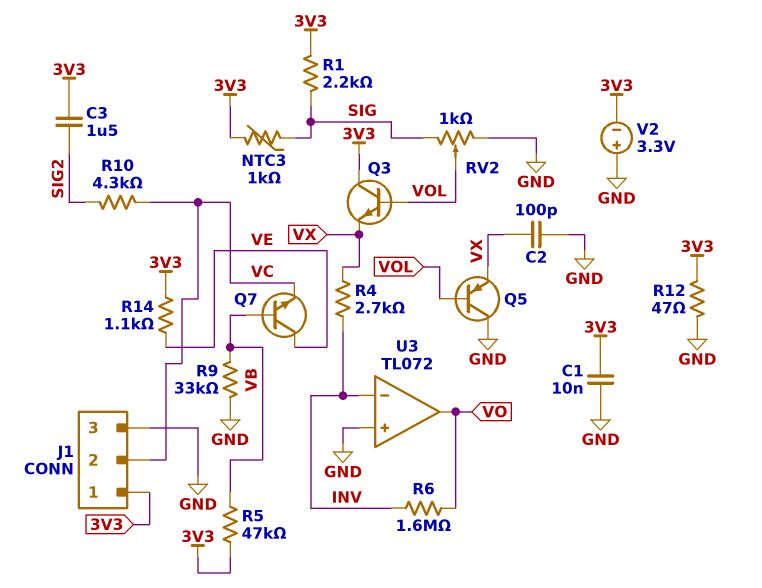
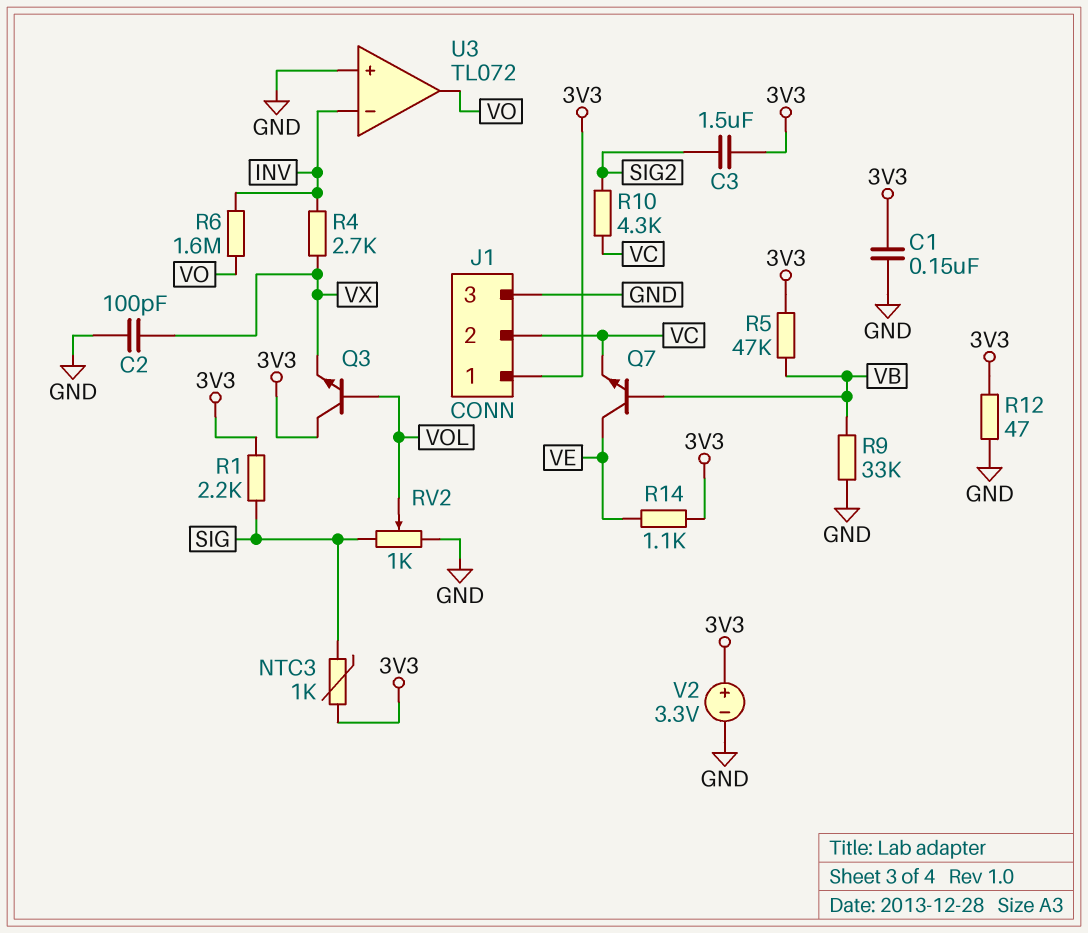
C1: 10nF (3V3, GND) -> 150nF (3V3, GND)
Q5: PNP (B VOL, C GND, E VX) -> none
V2: 3.3V (plus GND, minus 3V3) -> 3.3V (plus 3V3, minus GND)

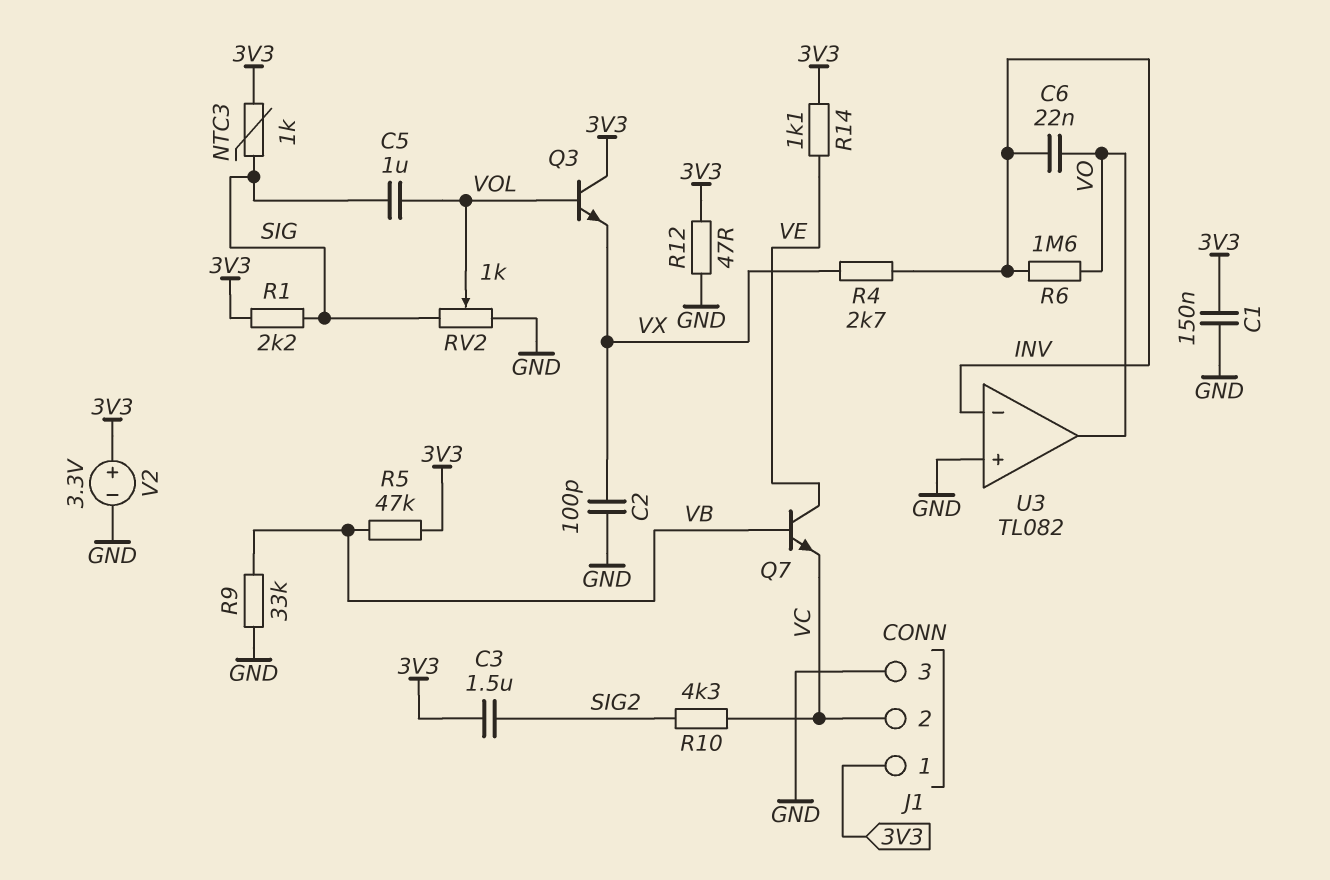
C5: none -> 1uF (SIG, VOL)
C6: none -> 22nF (INV, VO)
U3: TL072 -> TL082

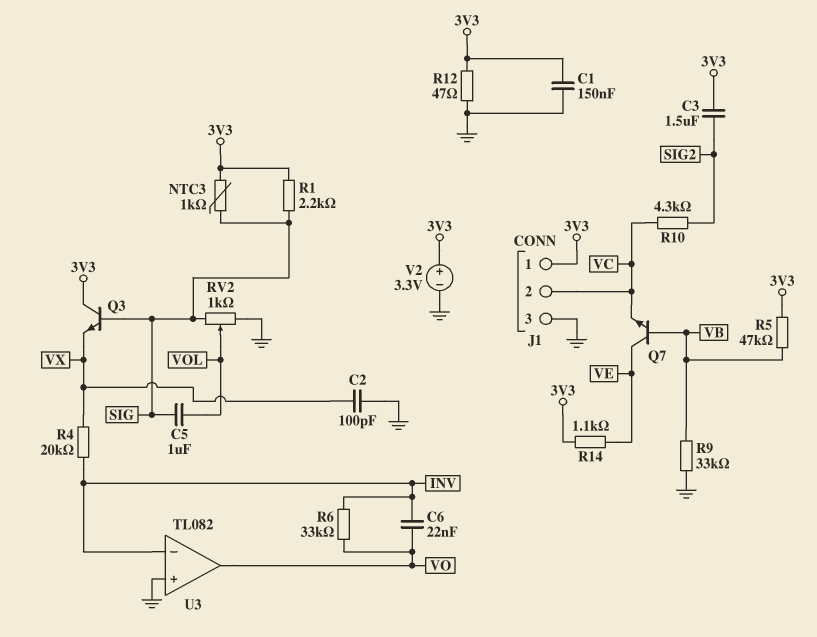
Q3: NPN (B VOL, C 3V3, E VX) -> NPN (B SIG, C 3V3, E VX)
R4: 2.7k (INV, VX) -> 20k (INV, VX)
R6: 1.6M (INV, VO) -> 33k (INV, VO)

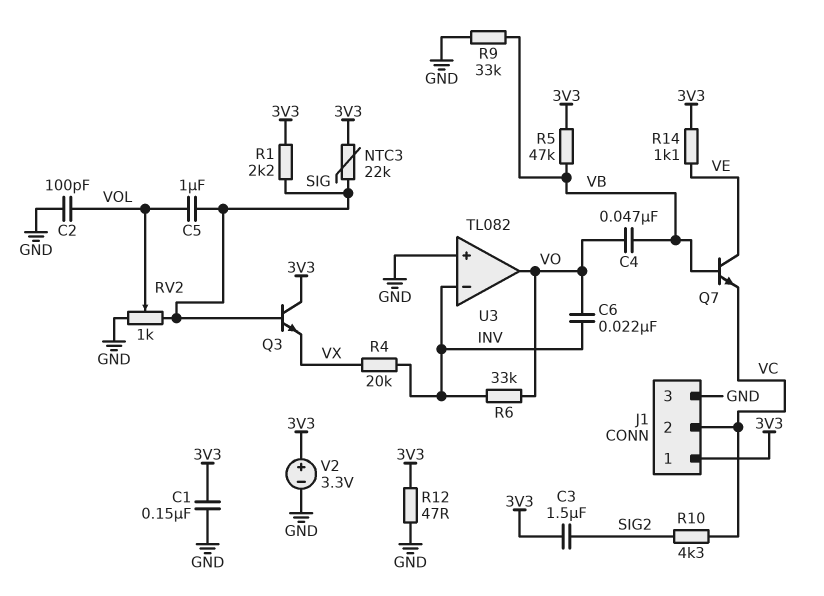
C2: 100pF (GND, VX) -> 100pF (GND, VOL)
C4: none -> 47nF (VB, VO)
NTC3: 1k (3V3, SIG) -> 22k (3V3, SIG)

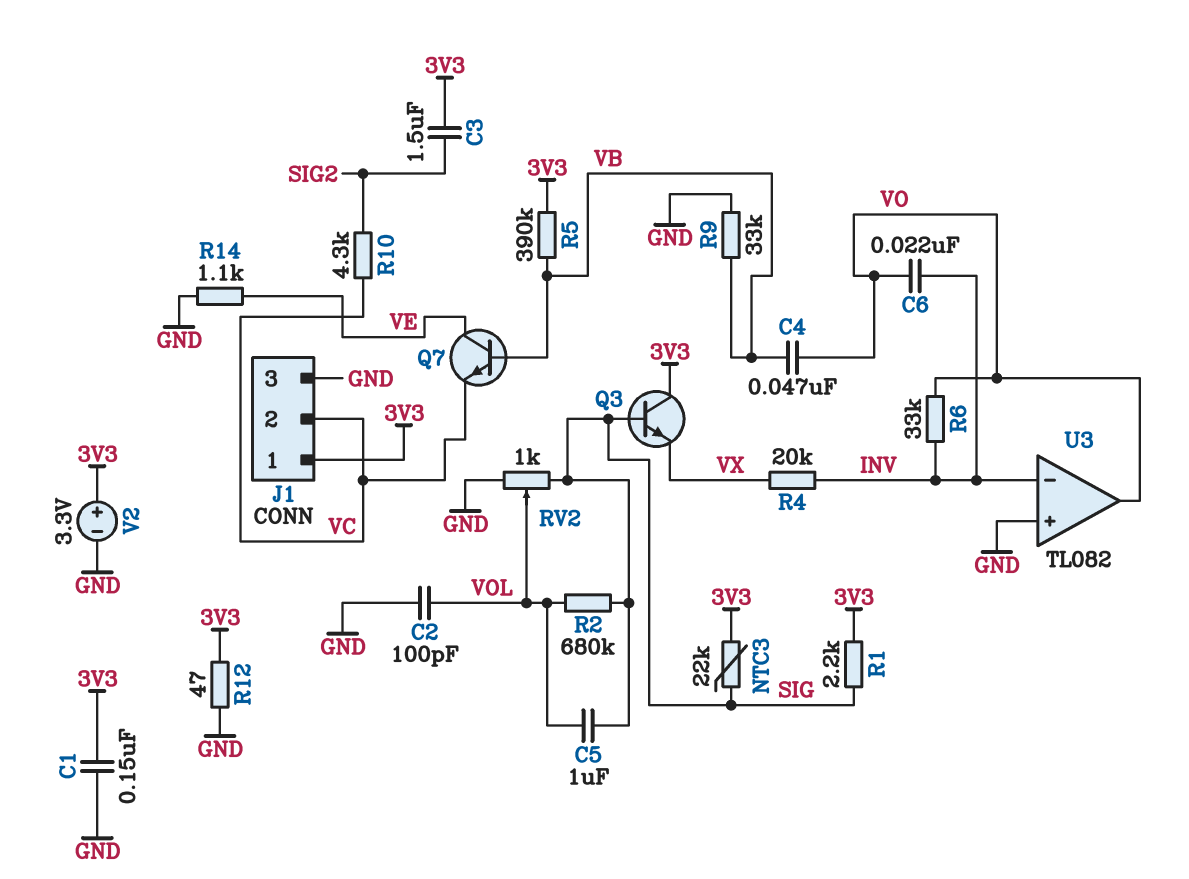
R2: none -> 680k (SIG, VOL)
R5: 47k (3V3, VB) -> 390k (3V3, VB)
R14: 1.1k (3V3, VE) -> 1.1k (GND, VE)

